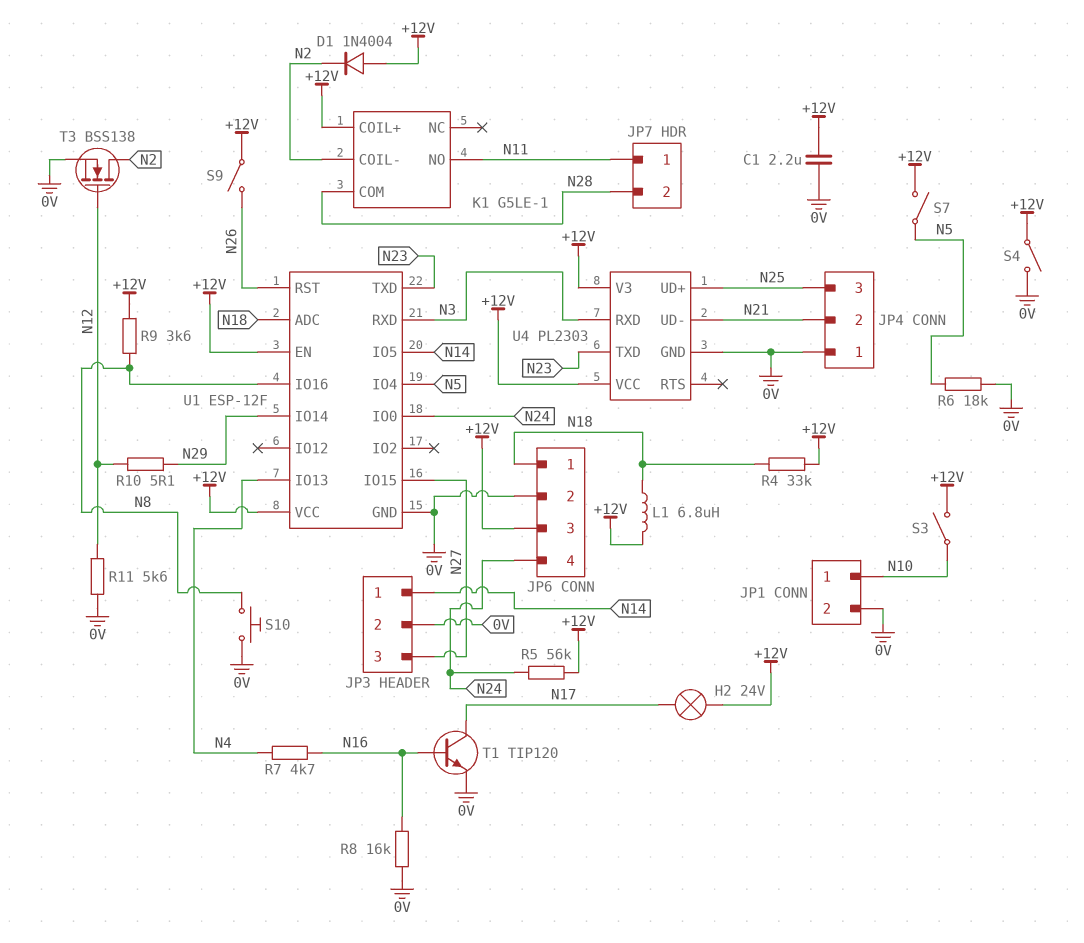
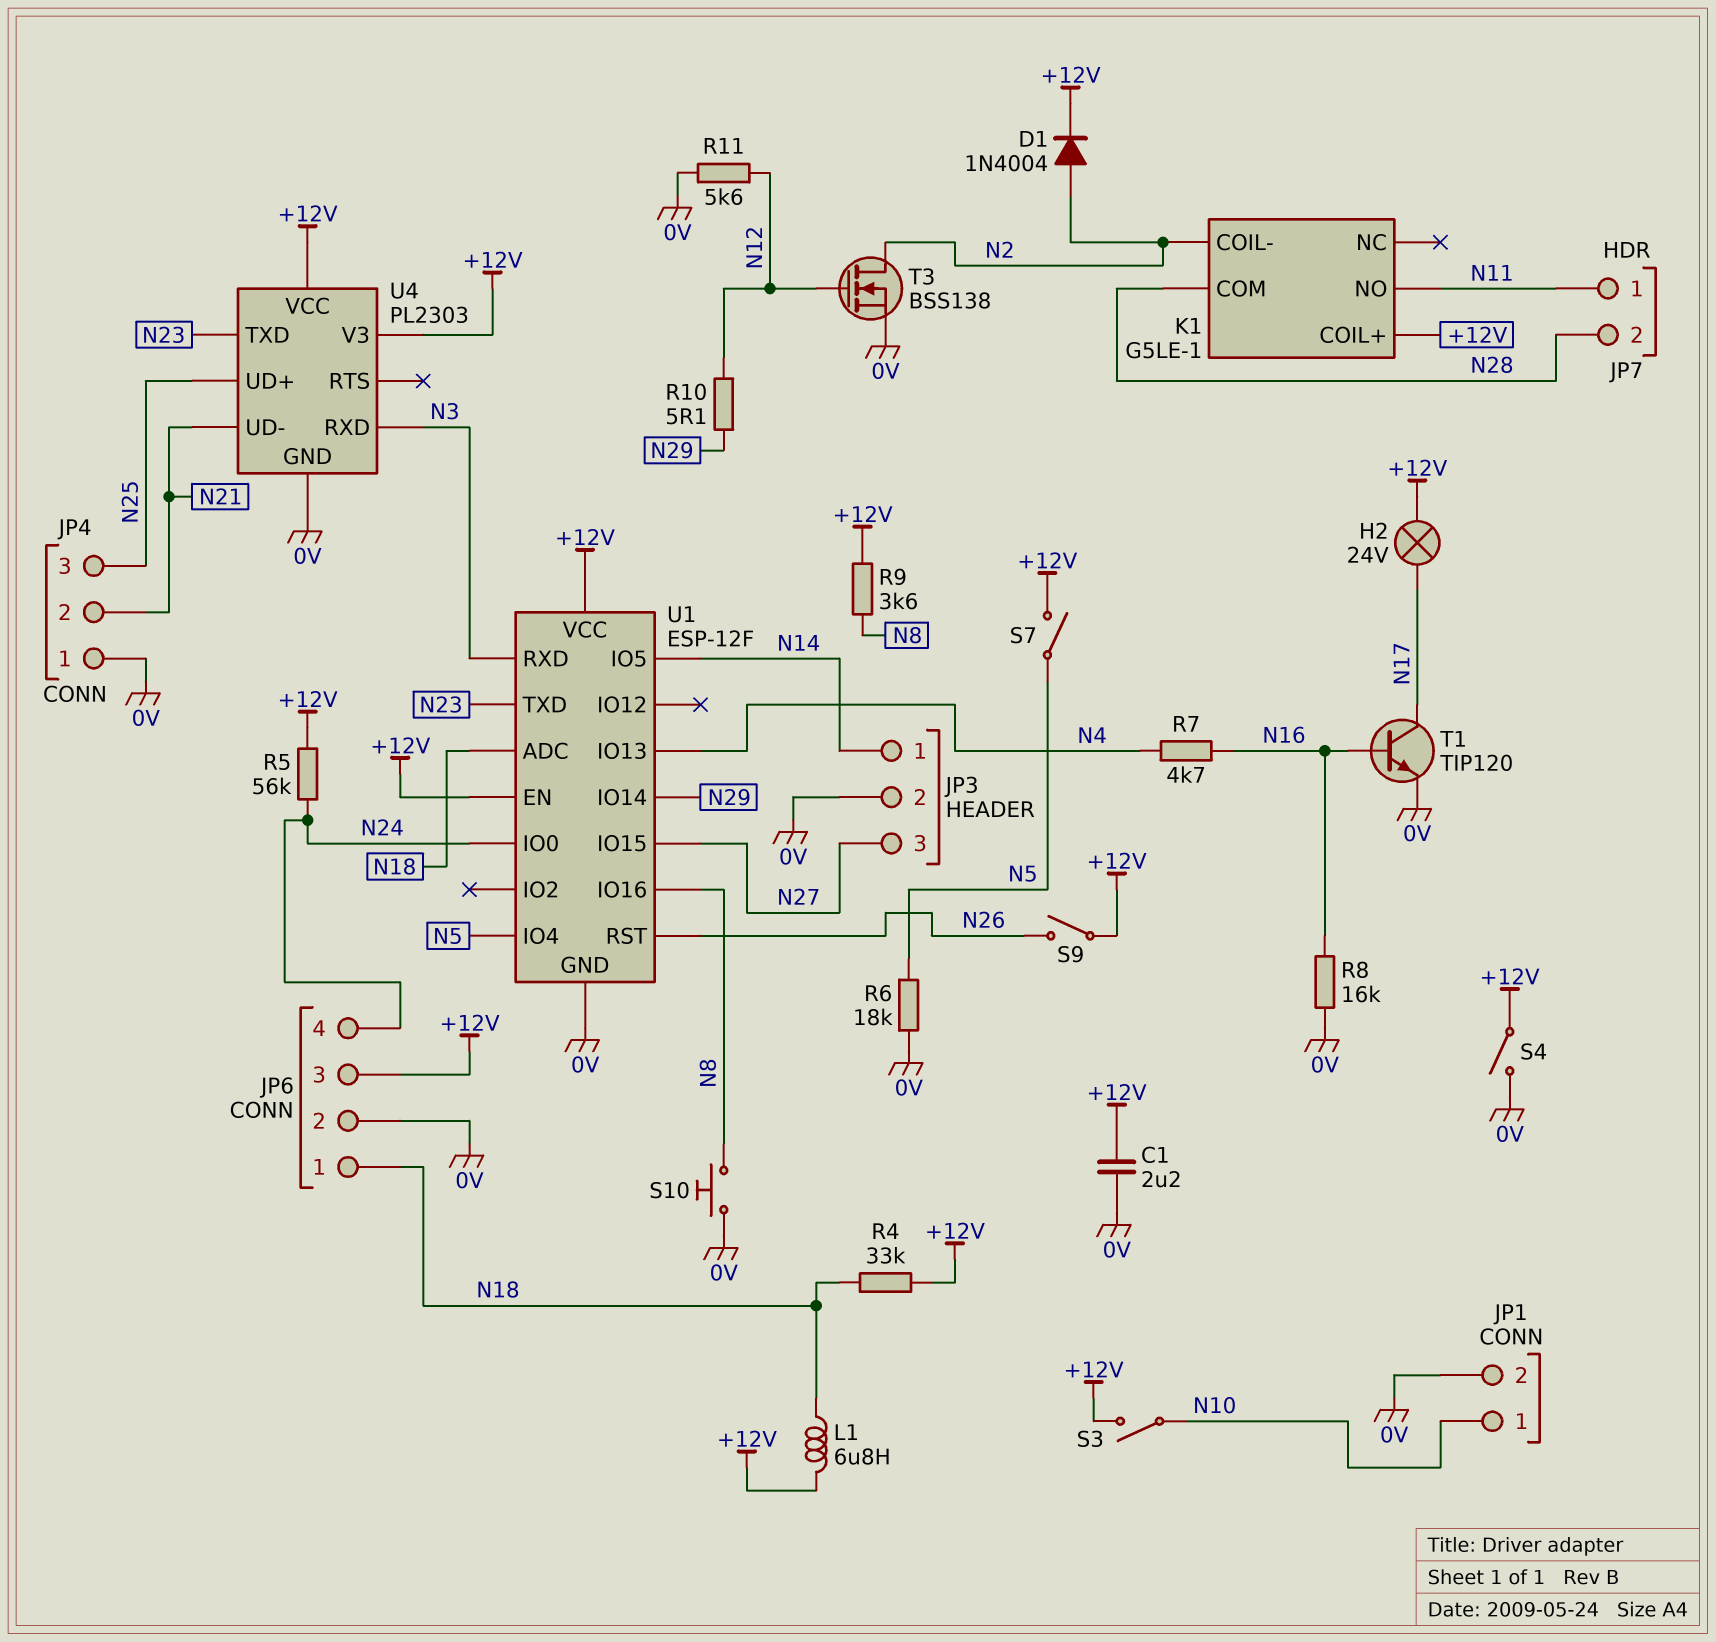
D1: diode 1N4004 (A +12V, K N2) -> diode 1N4004 (A N2, K +12V)

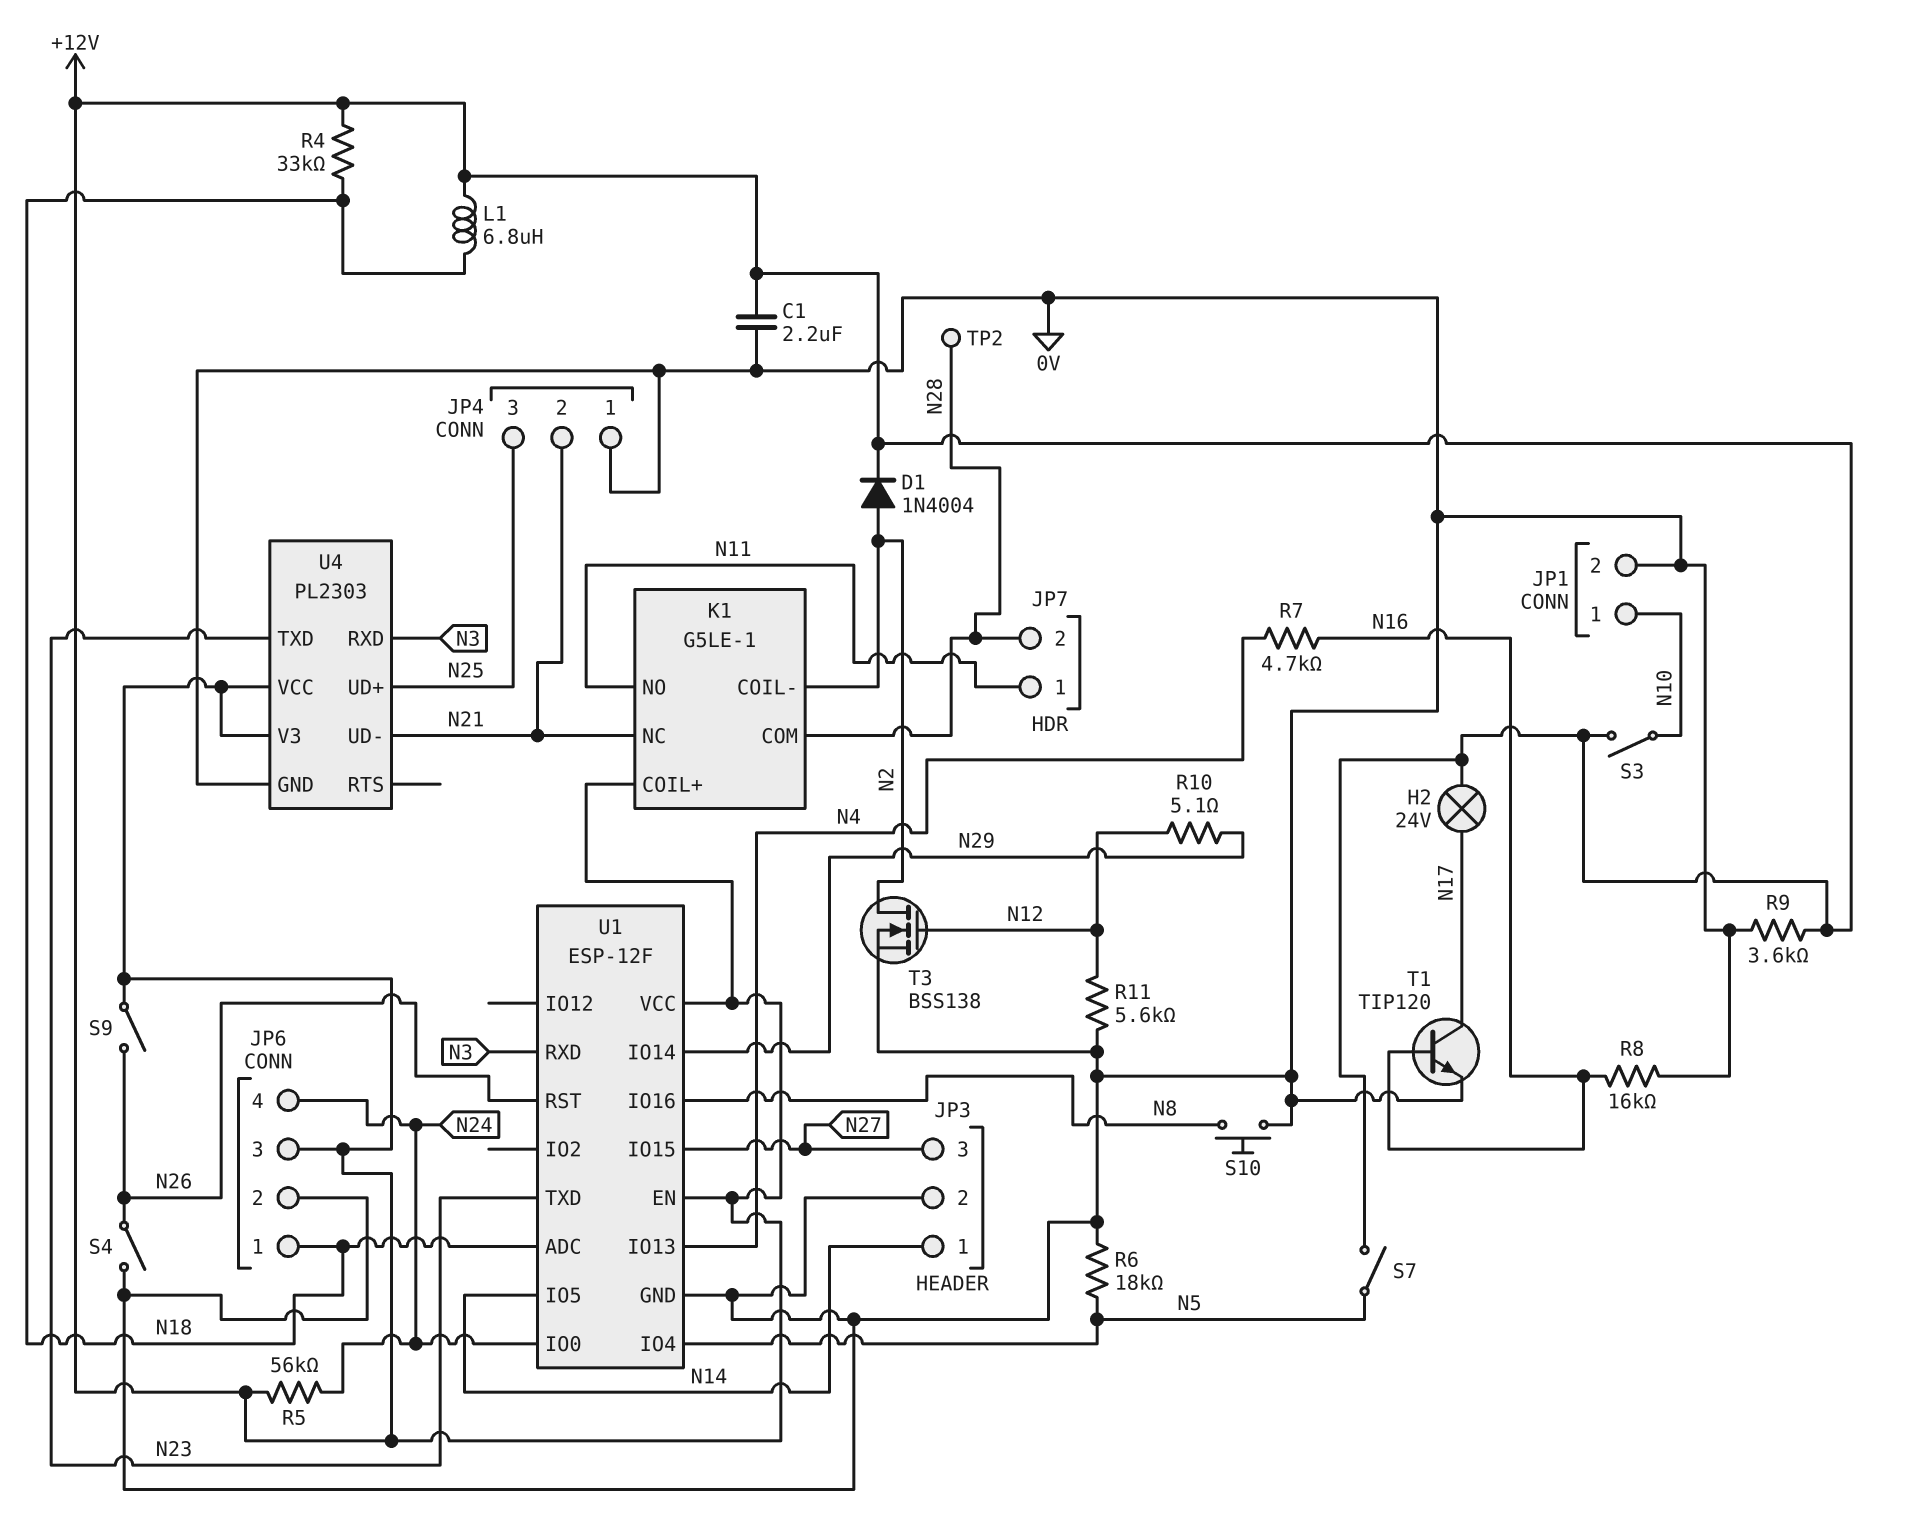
K1 pin NC: none -> N21
R9: 3.6k (+12V, N8) -> 3.6k (+12V, 0V)
S4: switch (+12V, 0V) -> switch (0V, N26)
TP2: none -> test point (N28)

